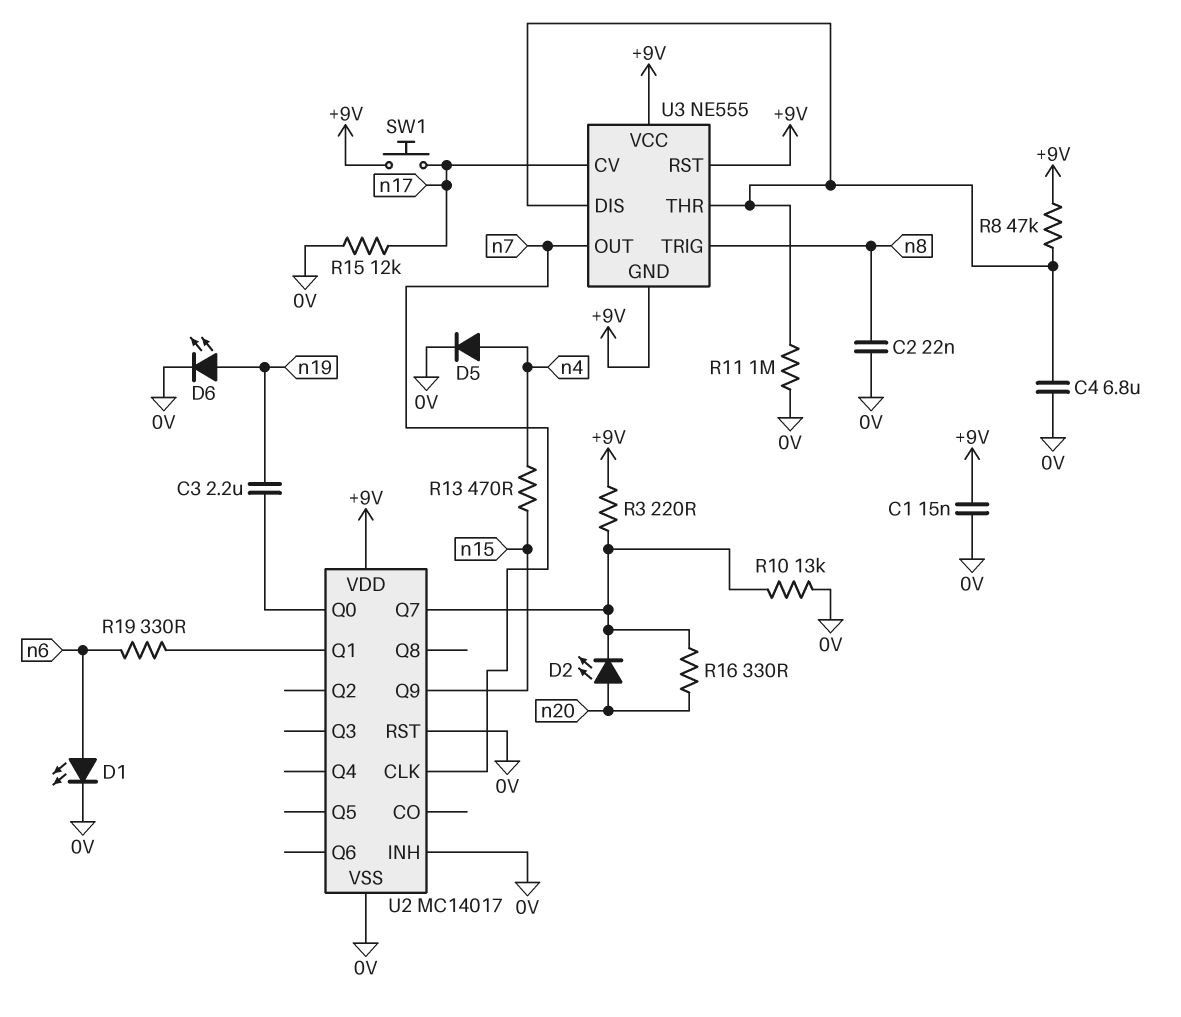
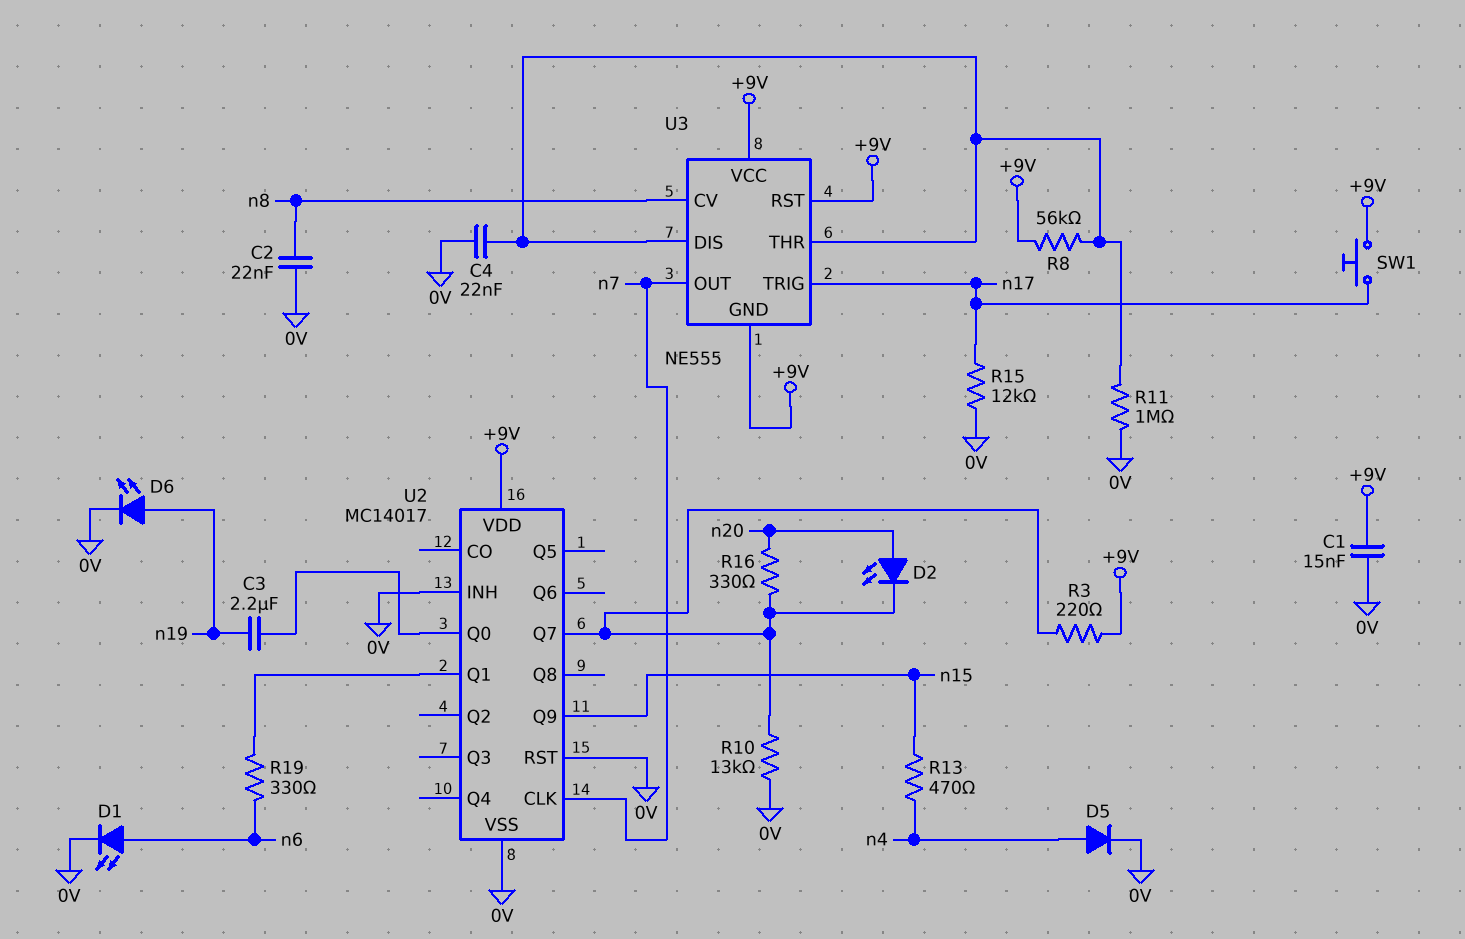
C4: 6.8uF (0V, U3/DIS) -> 22nF (0V, U3/DIS)
R8: 47k (+9V, U3/DIS) -> 56k (+9V, U3/DIS)
U3 pin CV: n17 -> n8
U3 pin TRIG: n8 -> n17

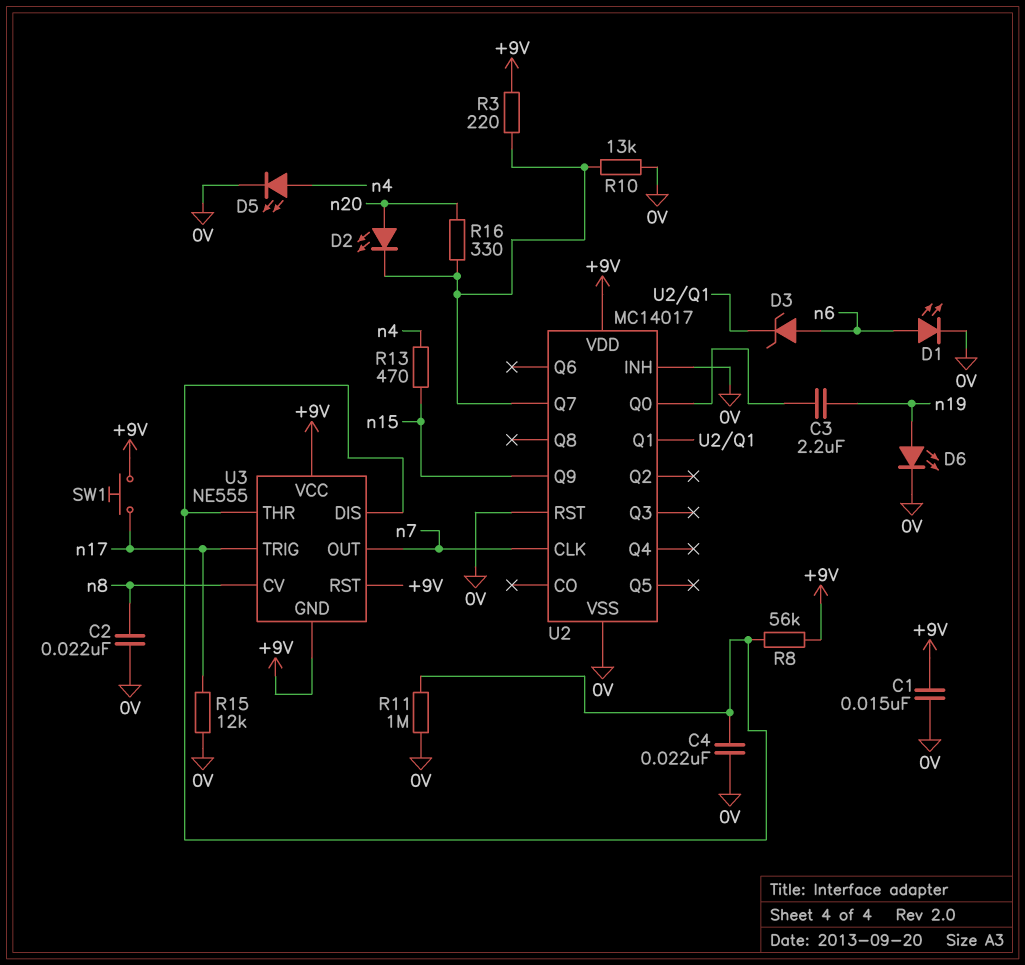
D3: none -> zener (A n6, K U2/Q1)
D5: diode (A n4, K 0V) -> LED (A n4, K 0V)
R19: 330 (U2/Q1, n6) -> none

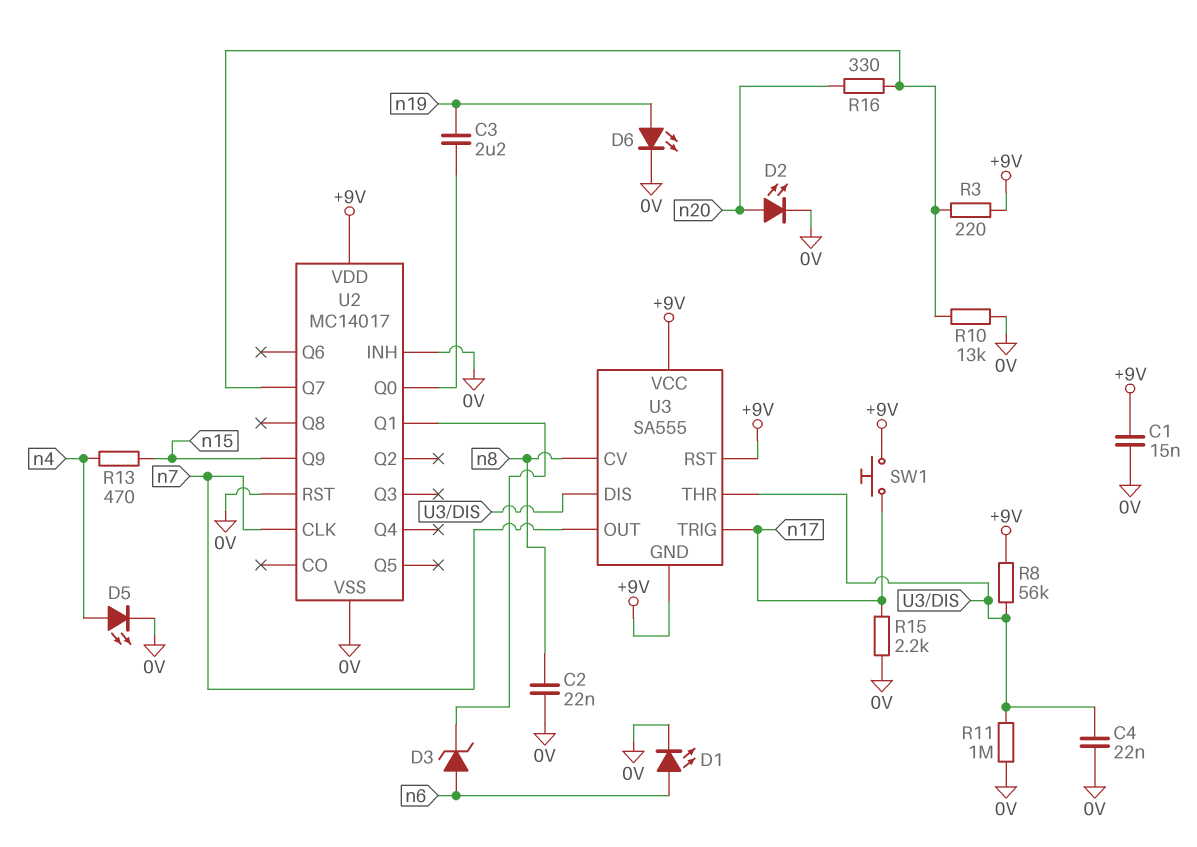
D2: LED (A n20, K U2/Q7) -> LED (A n20, K 0V)
R15: 12k (0V, n17) -> 2.2k (0V, n17)
U3: NE555 -> SA555

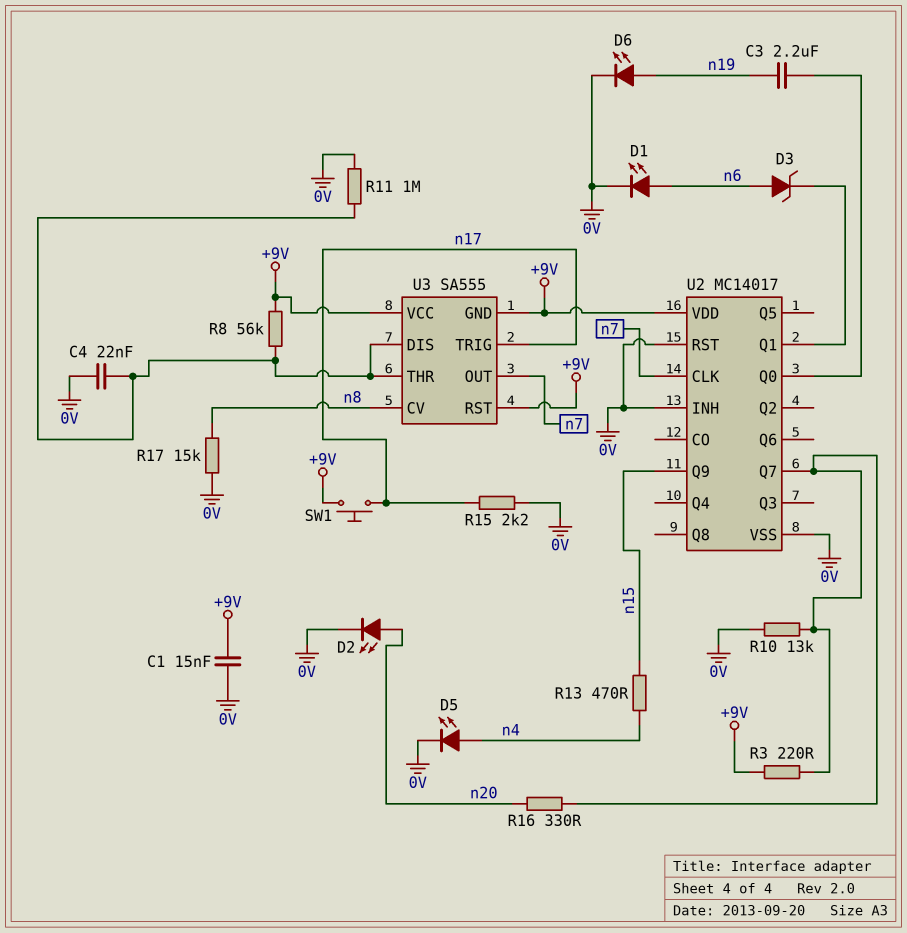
C2: 22nF (0V, n8) -> none
R17: none -> 15k (0V, n8)

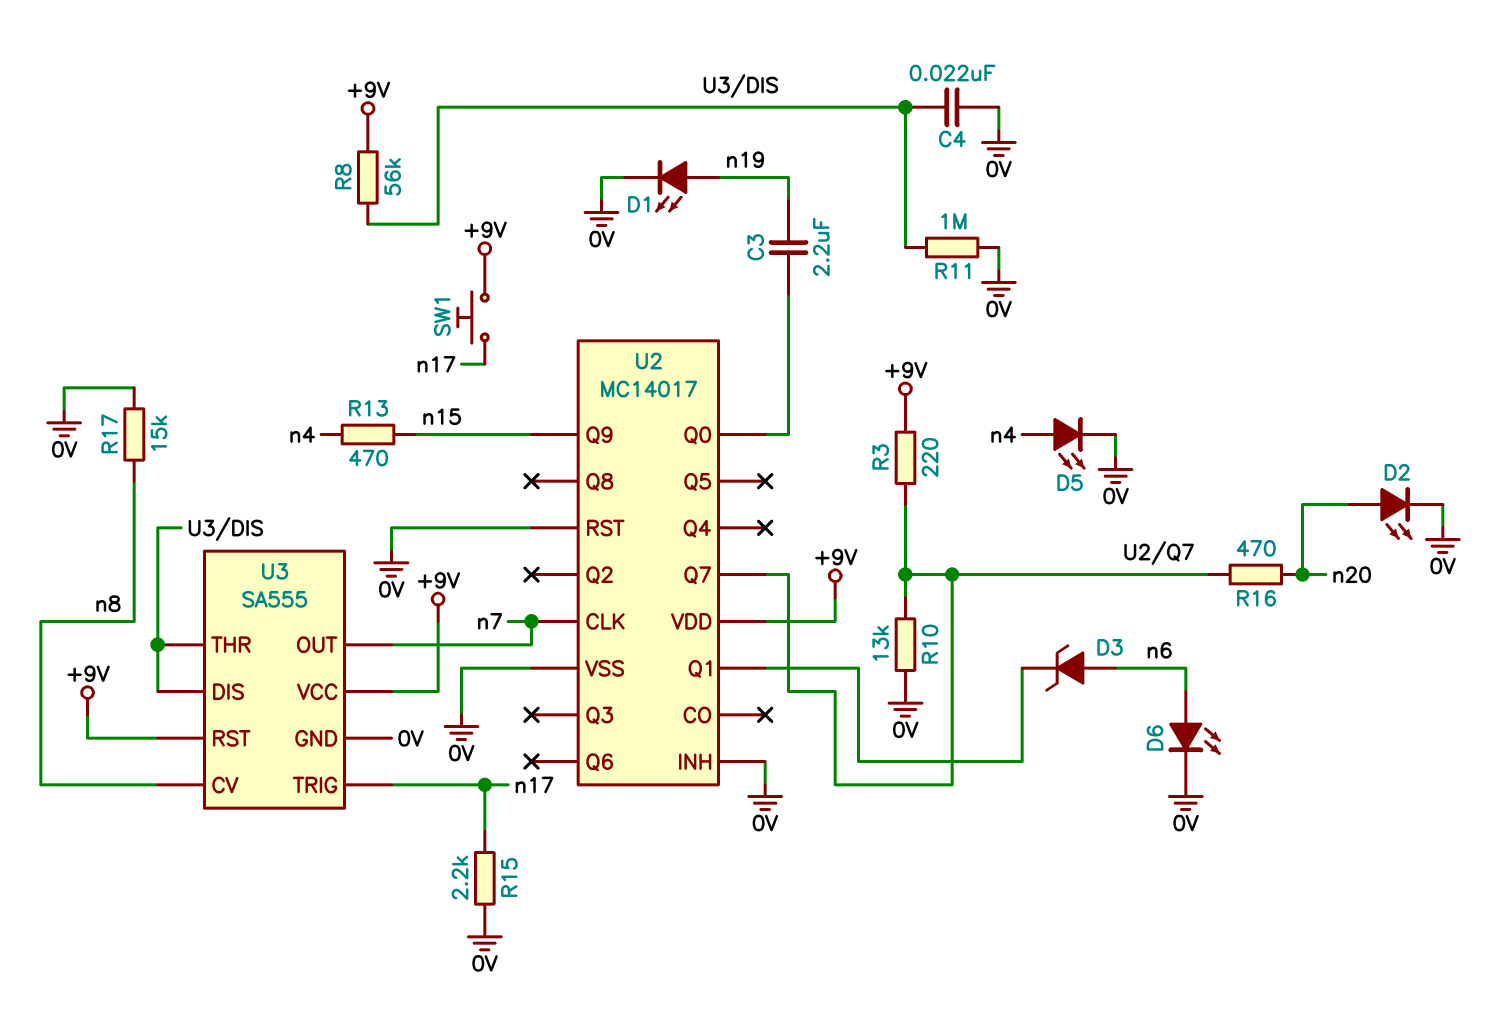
C1: 15nF (+9V, 0V) -> none
D1: LED (A n6, K 0V) -> LED (A n19, K 0V)
D6: LED (A n19, K 0V) -> LED (A n6, K 0V)
R16: 330 (U2/Q7, n20) -> 470 (U2/Q7, n20)
U3 pin GND: +9V -> 0V

